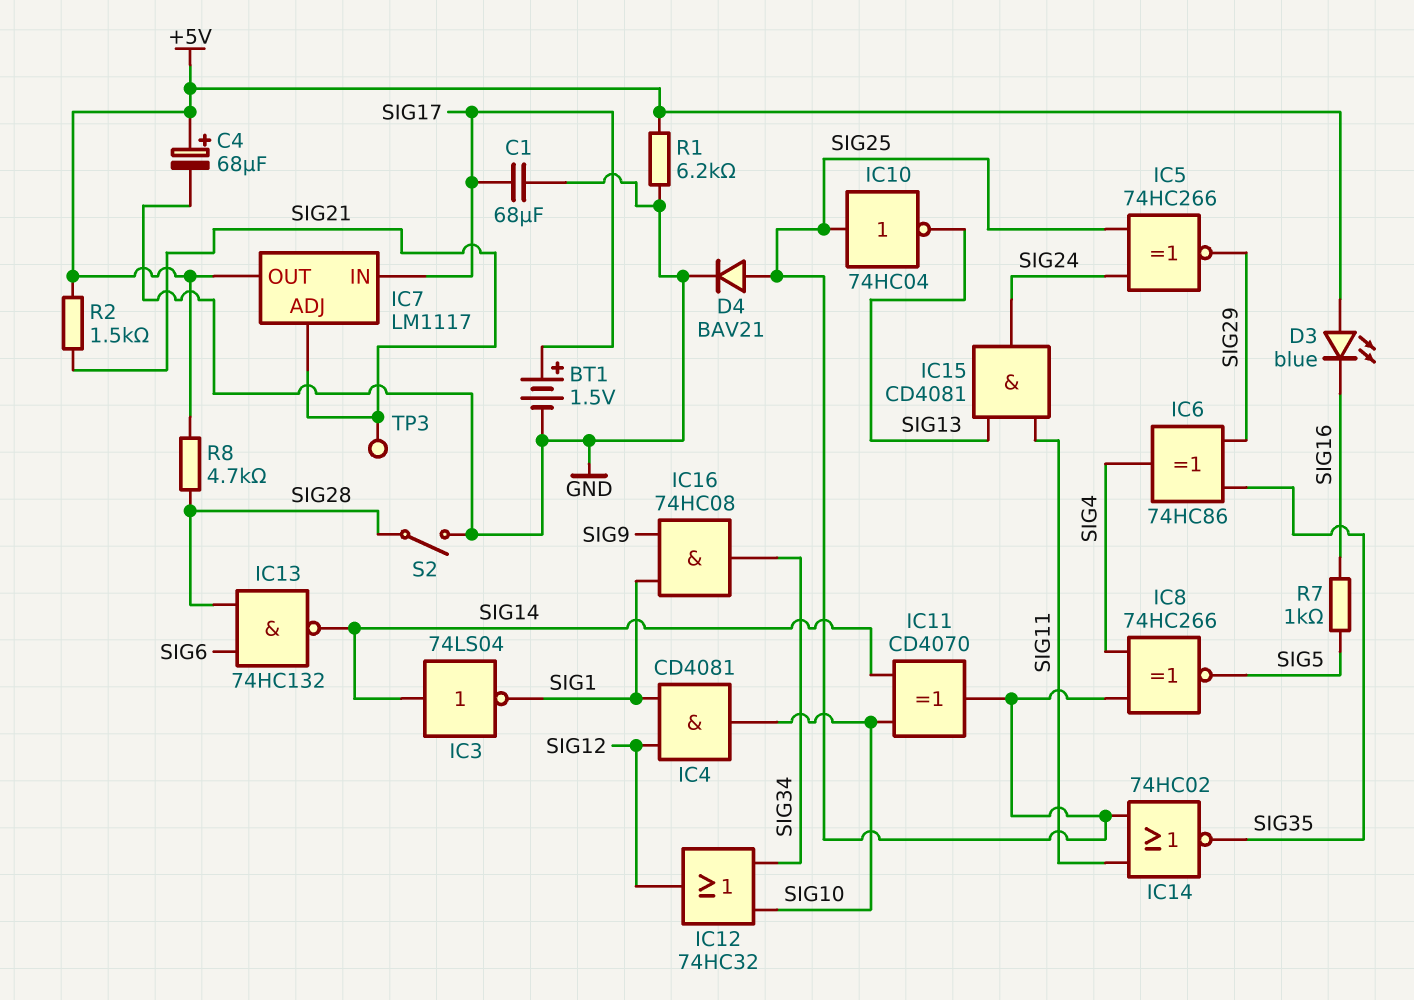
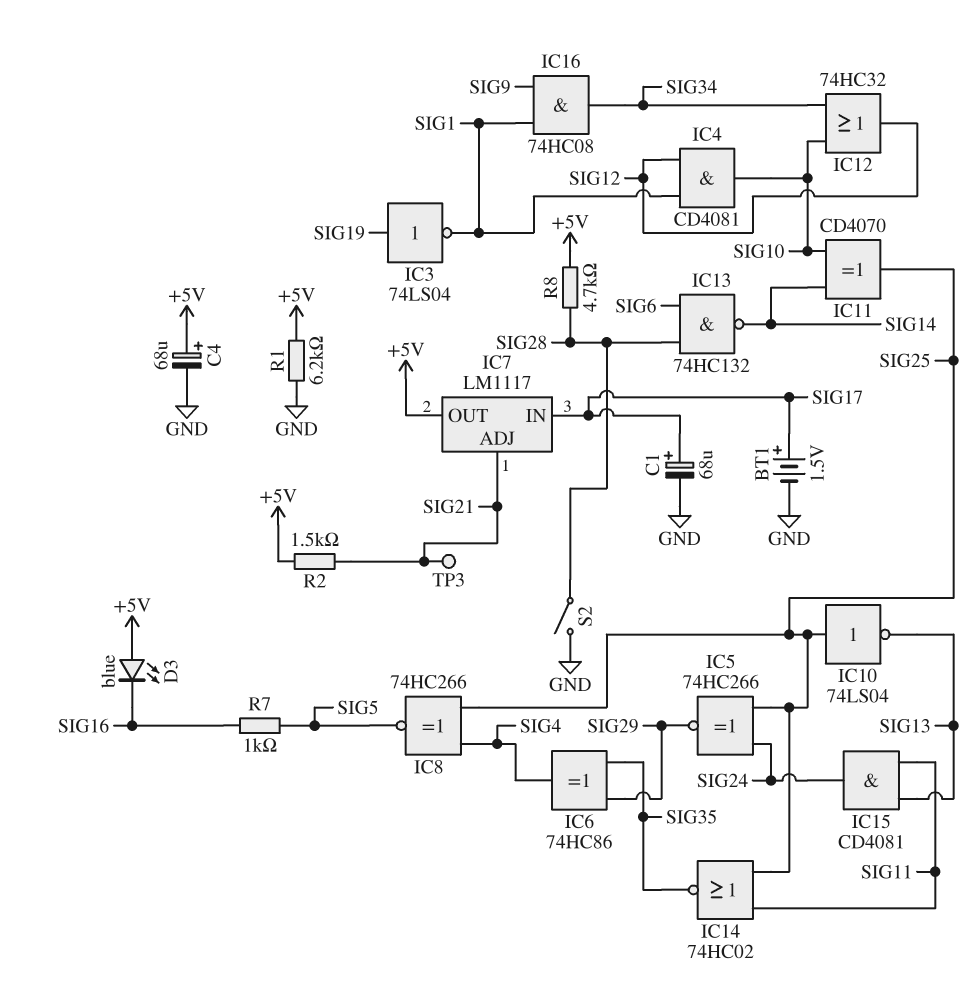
C1: 68uF (GND, SIG17) -> 68uF (plus SIG17, minus GND)
D4: diode BAV21 (A SIG25, K GND) -> none
IC3: NOT 74LS04 (in SIG14, out SIG1) -> NOT 74LS04 (in SIG19, out SIG1)
IC10: NOT 74HC04 (in SIG25, out SIG13) -> NOT 74LS04 (in SIG25, out SIG13)

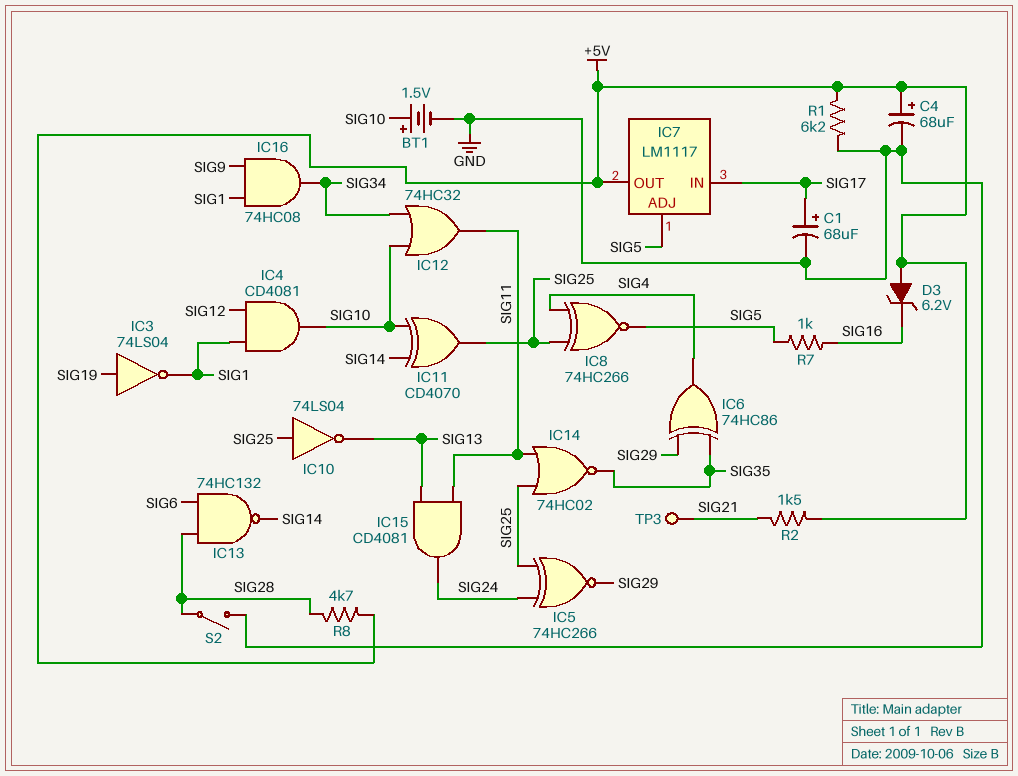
BT1: 1.5V (plus SIG17, minus GND) -> 1.5V (plus SIG10, minus GND)
D3: LED blue (A +5V, K SIG16) -> zener 6.2V (A +5V, K SIG16)
IC7 pin ADJ: SIG21 -> SIG5
IC12: OR 74HC32 (in SIG10, in SIG34, out SIG12) -> OR 74HC32 (in SIG10, in SIG34, out SIG11)

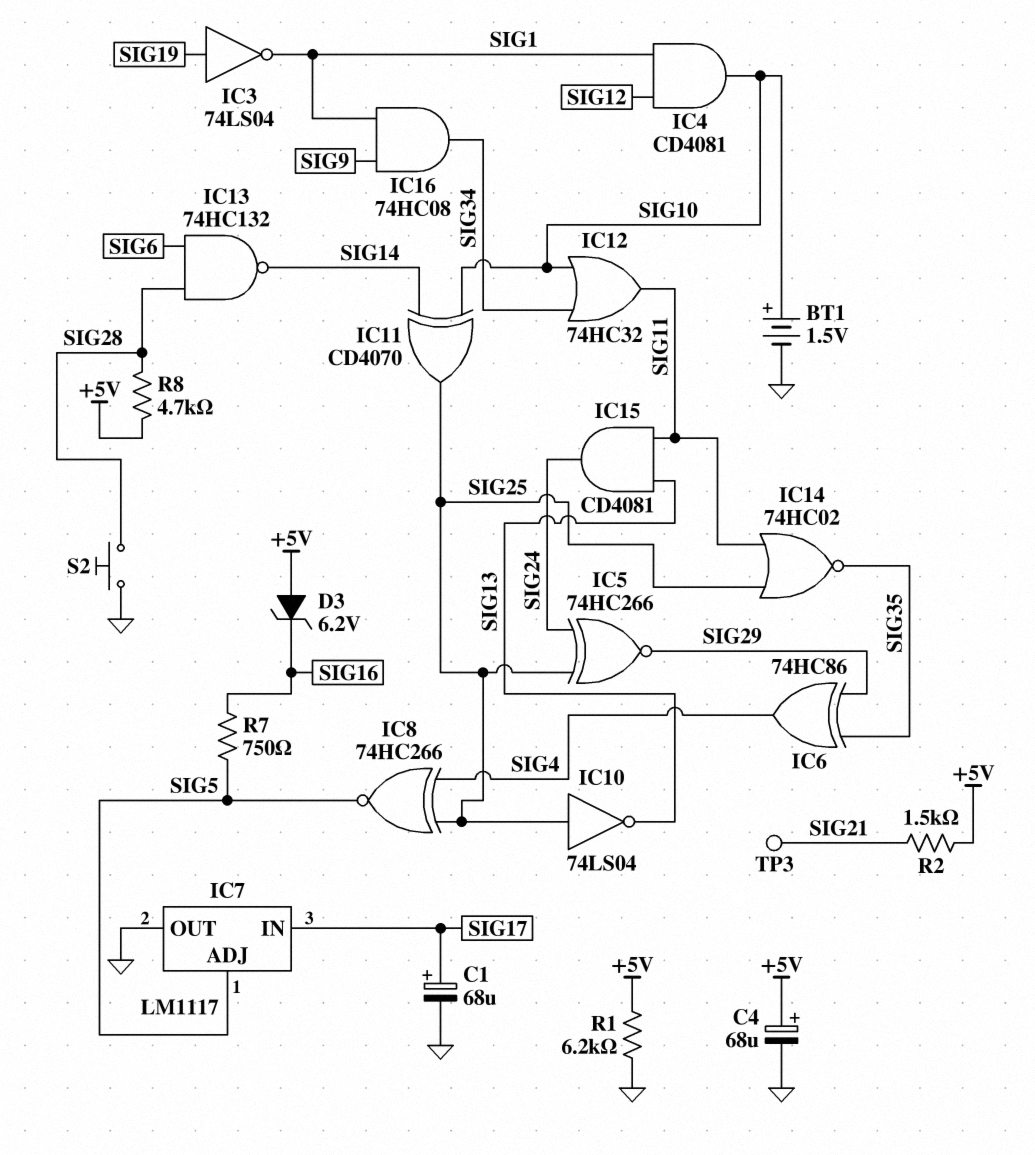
IC7 pin OUT: +5V -> GND
R7: 1k (SIG5, SIG16) -> 750 (SIG5, SIG16)
S2: switch (GND, SIG28) -> button (GND, SIG28)

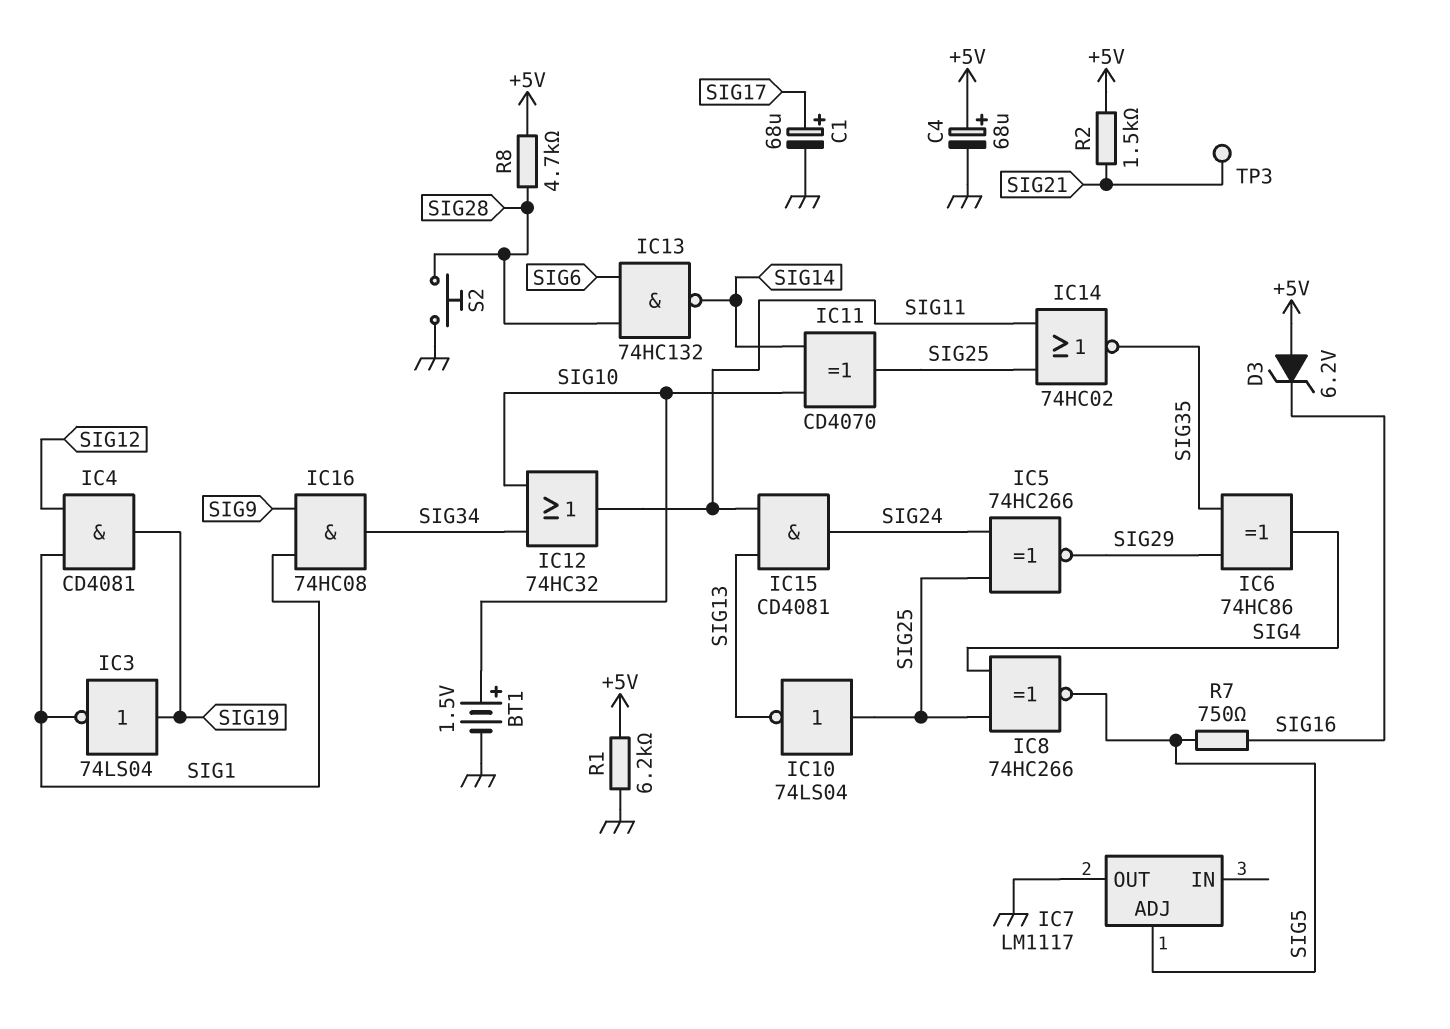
IC4: AND CD4081 (in SIG1, in SIG12, out SIG10) -> AND CD4081 (in SIG1, in SIG12, out SIG19)
IC7 pin IN: SIG17 -> none

